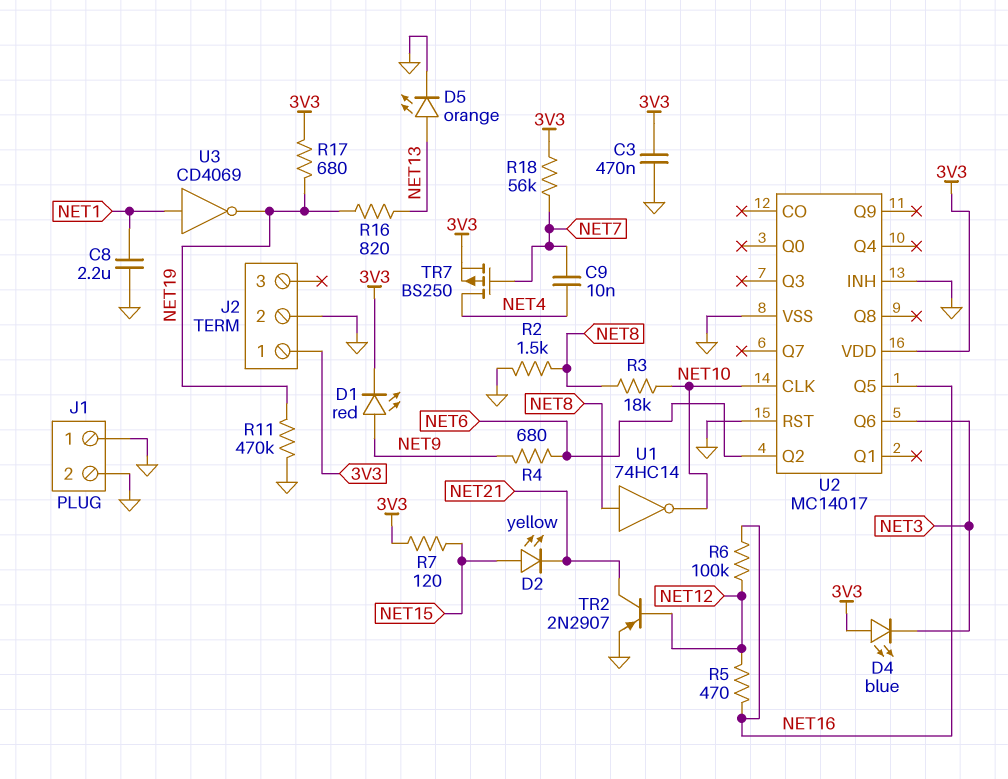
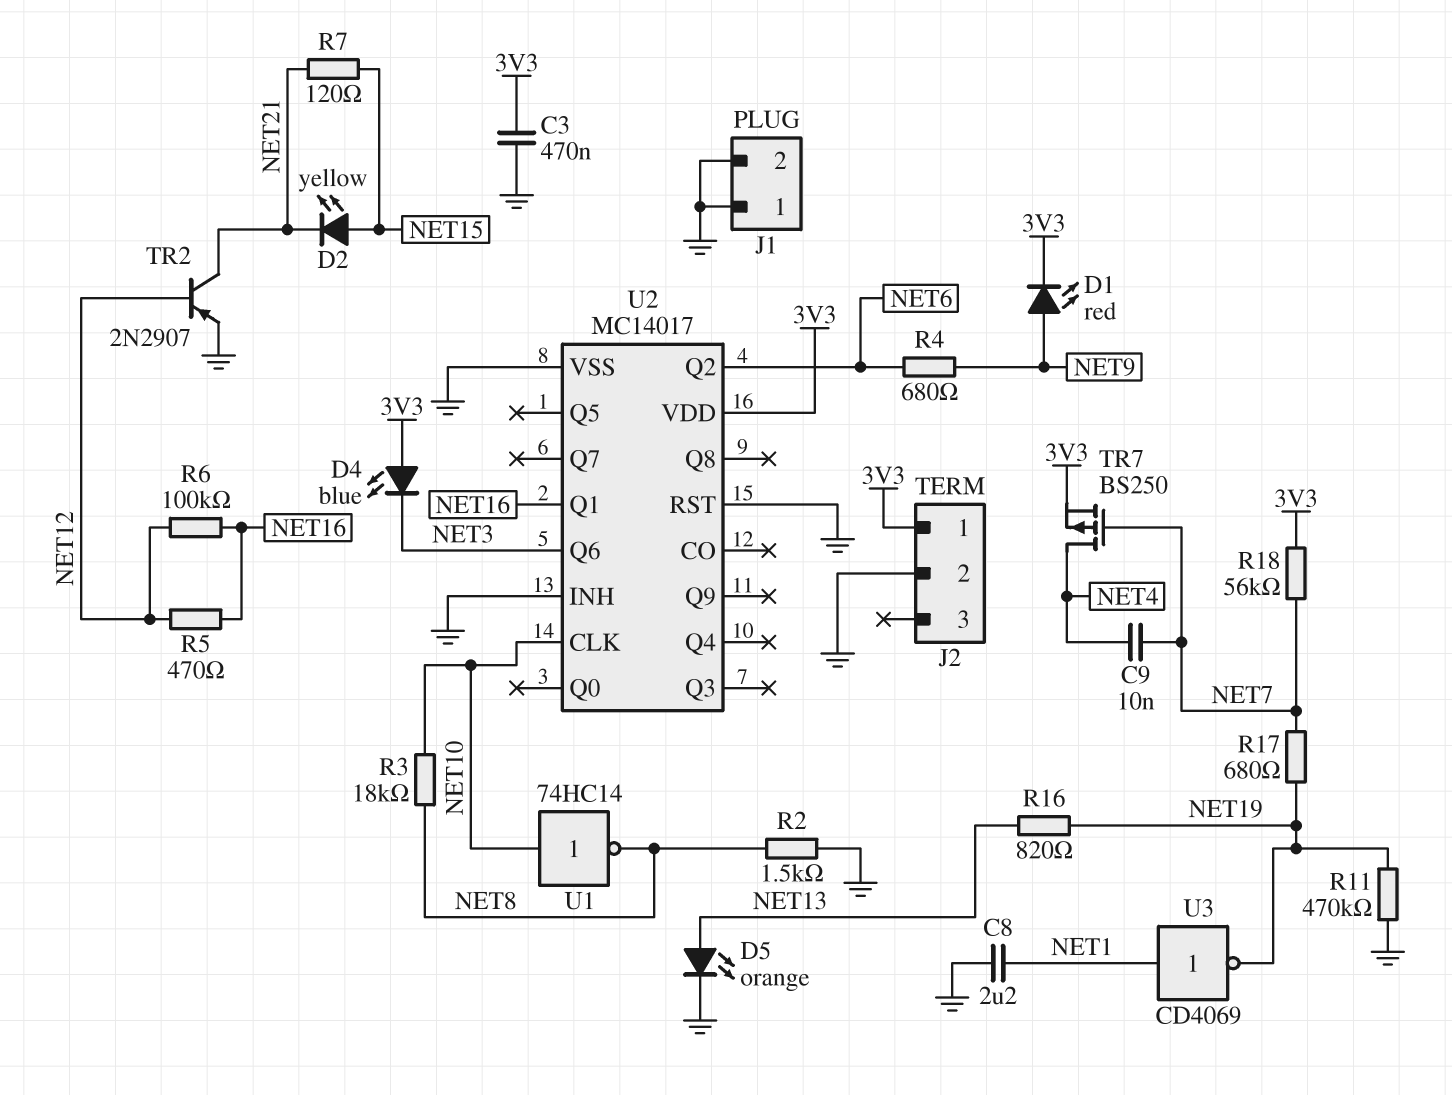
R7: 120 (3V3, NET15) -> 120 (NET15, NET21)
R17: 680 (3V3, NET19) -> 680 (NET7, NET19)
U1: NOT 74HC14 (in NET8, out NET10) -> NOT 74HC14 (in NET10, out NET8)
U2 pin Q1: none -> NET16
U2 pin Q5: NET16 -> none

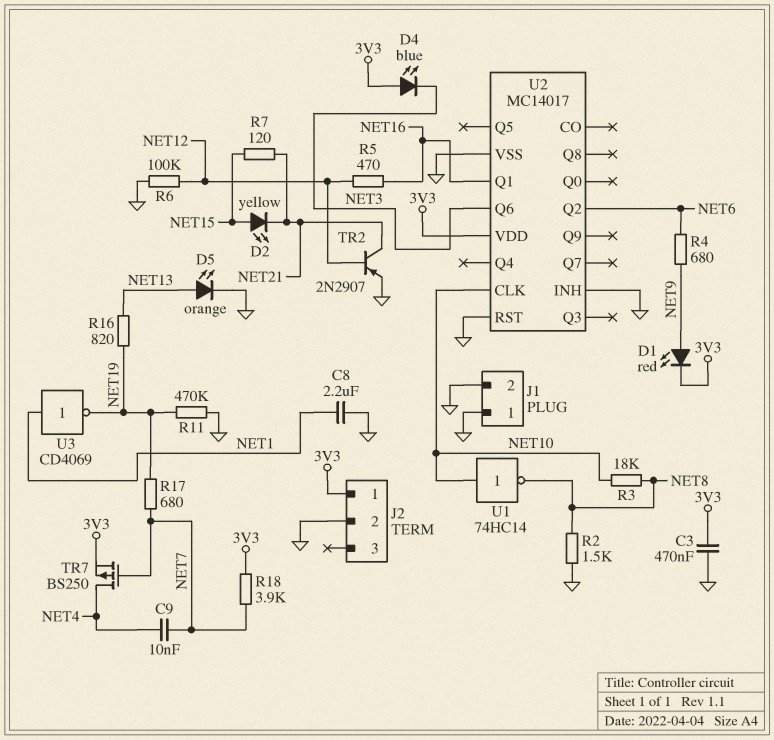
R6: 100k (NET12, NET16) -> 100k (GND, NET12)
R18: 56k (3V3, NET7) -> 3.9k (3V3, NET7)

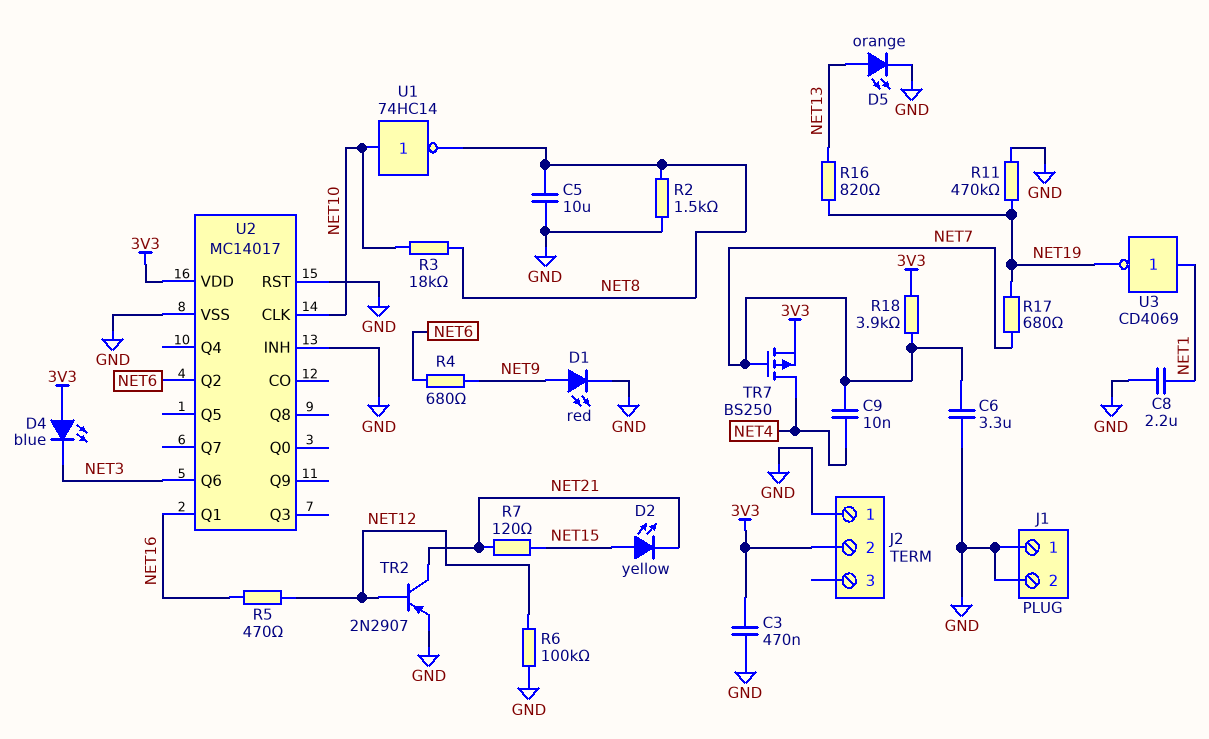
C5: none -> 10uF (GND, NET8)
C6: none -> 3.3uF (GND, NET7)
D1: LED red (A NET9, K 3V3) -> LED red (A NET9, K GND)
J2 pin 1: 3V3 -> GND
J2 pin 2: GND -> 3V3

